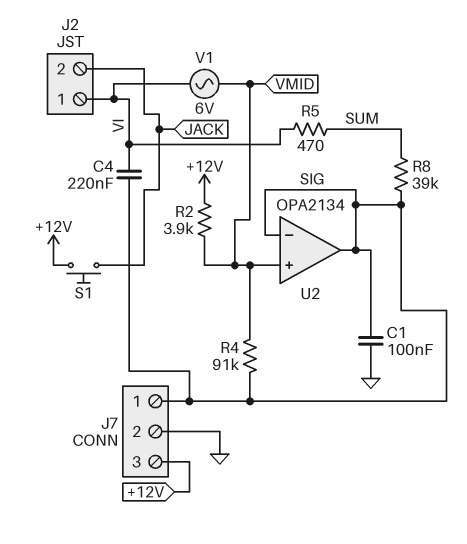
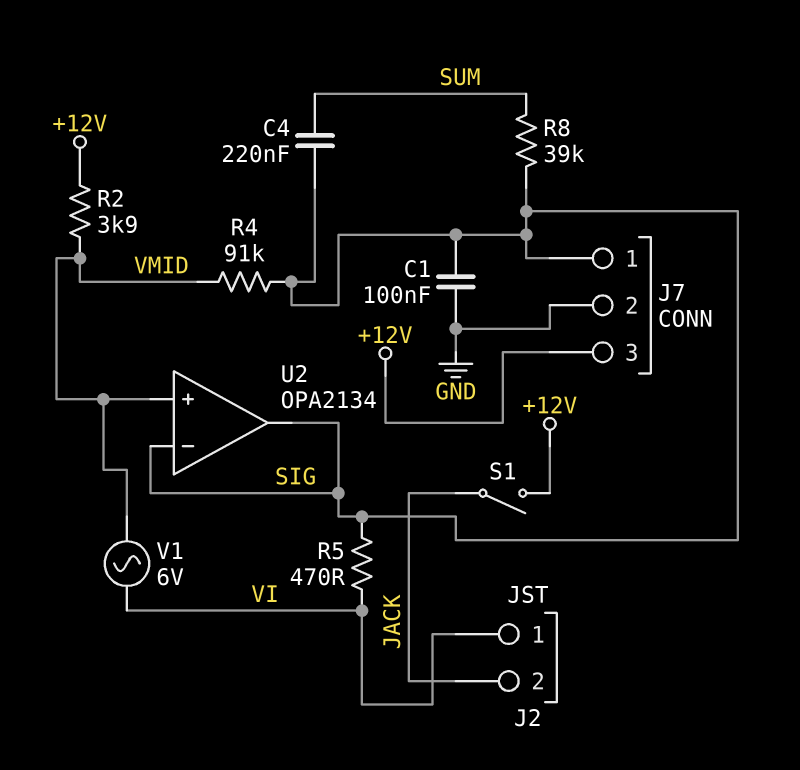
C4: 220nF (SIG, VI) -> 220nF (SIG, SUM)
R5: 470 (SUM, VI) -> 470 (SIG, VI)
S1: button (+12V, JACK) -> switch (+12V, JACK)

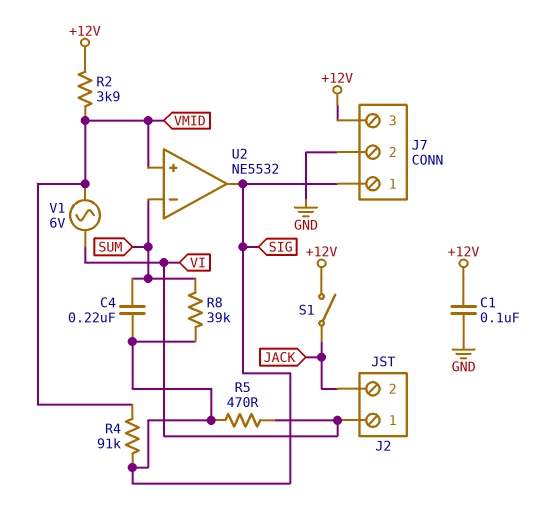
C1: 100nF (GND, SIG) -> 100nF (+12V, GND)
U2: OPA2134 -> NE5532
U2 pin in-: SIG -> SUM

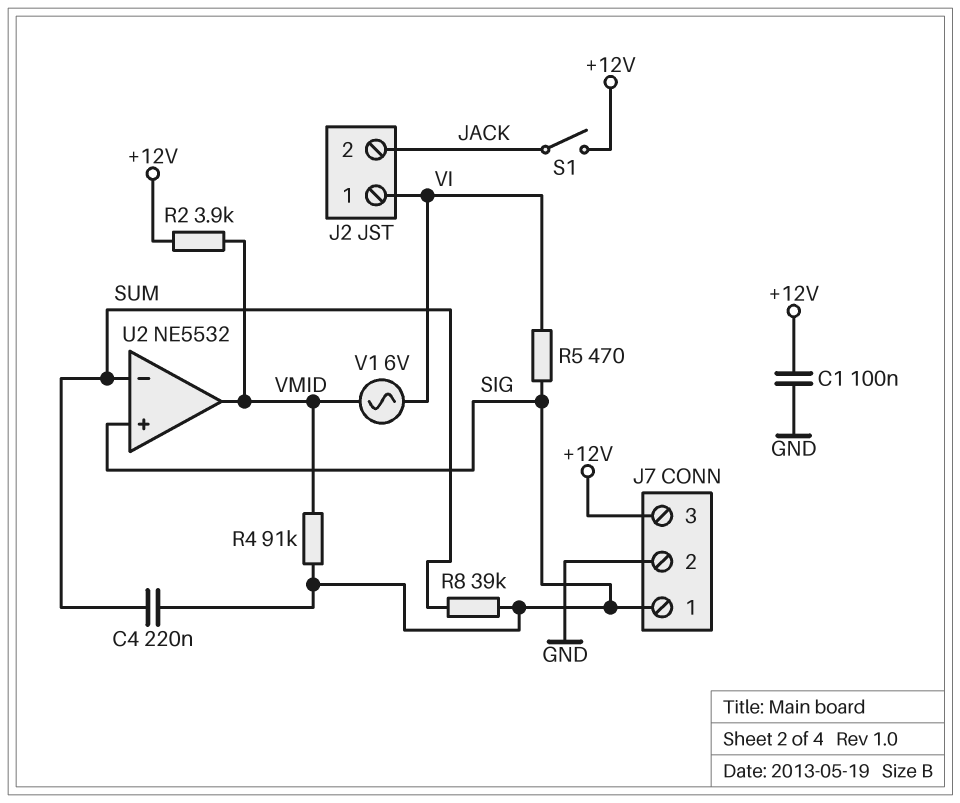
U2 pin in+: VMID -> SIG
U2 pin out: SIG -> VMID

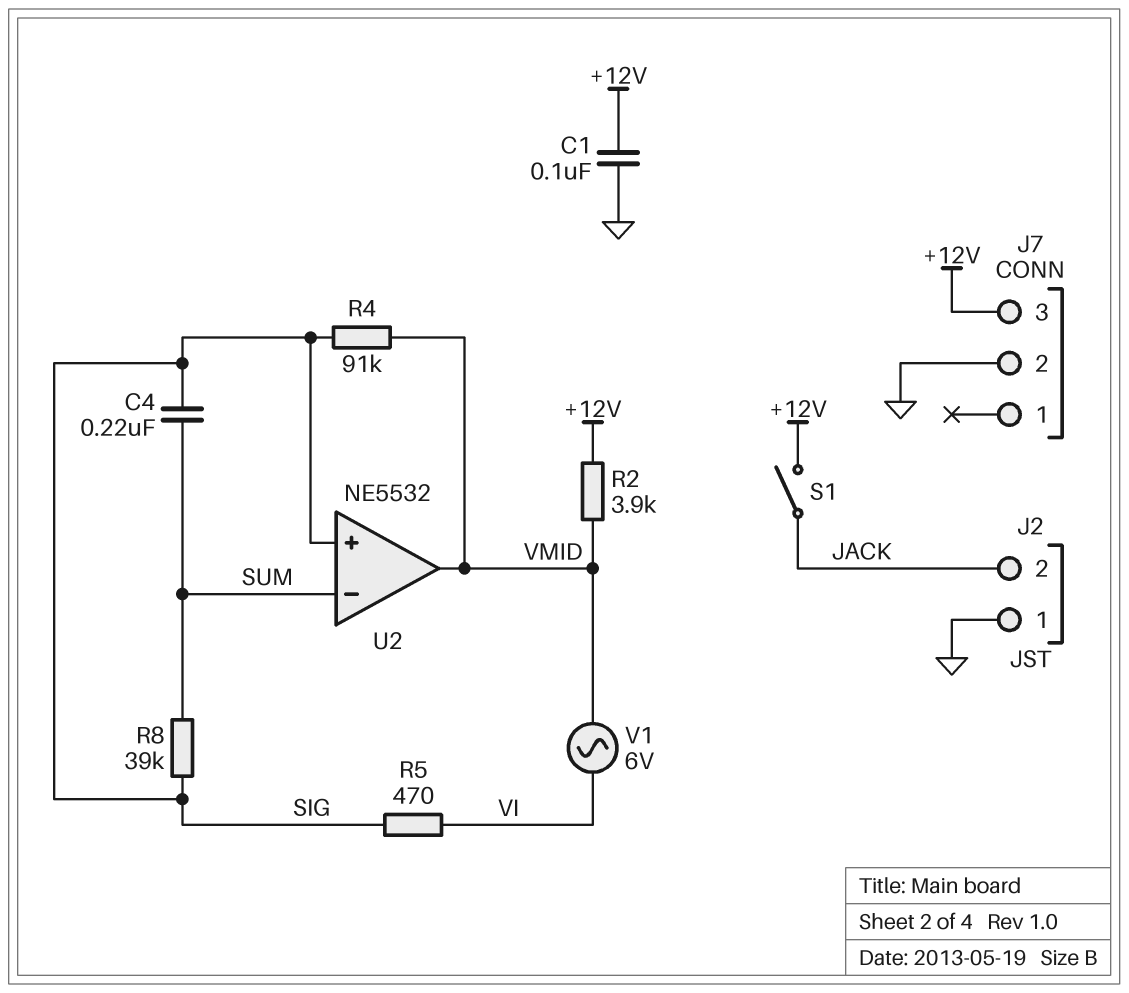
J2 pin 1: VI -> GND
J7 pin 1: SIG -> none

